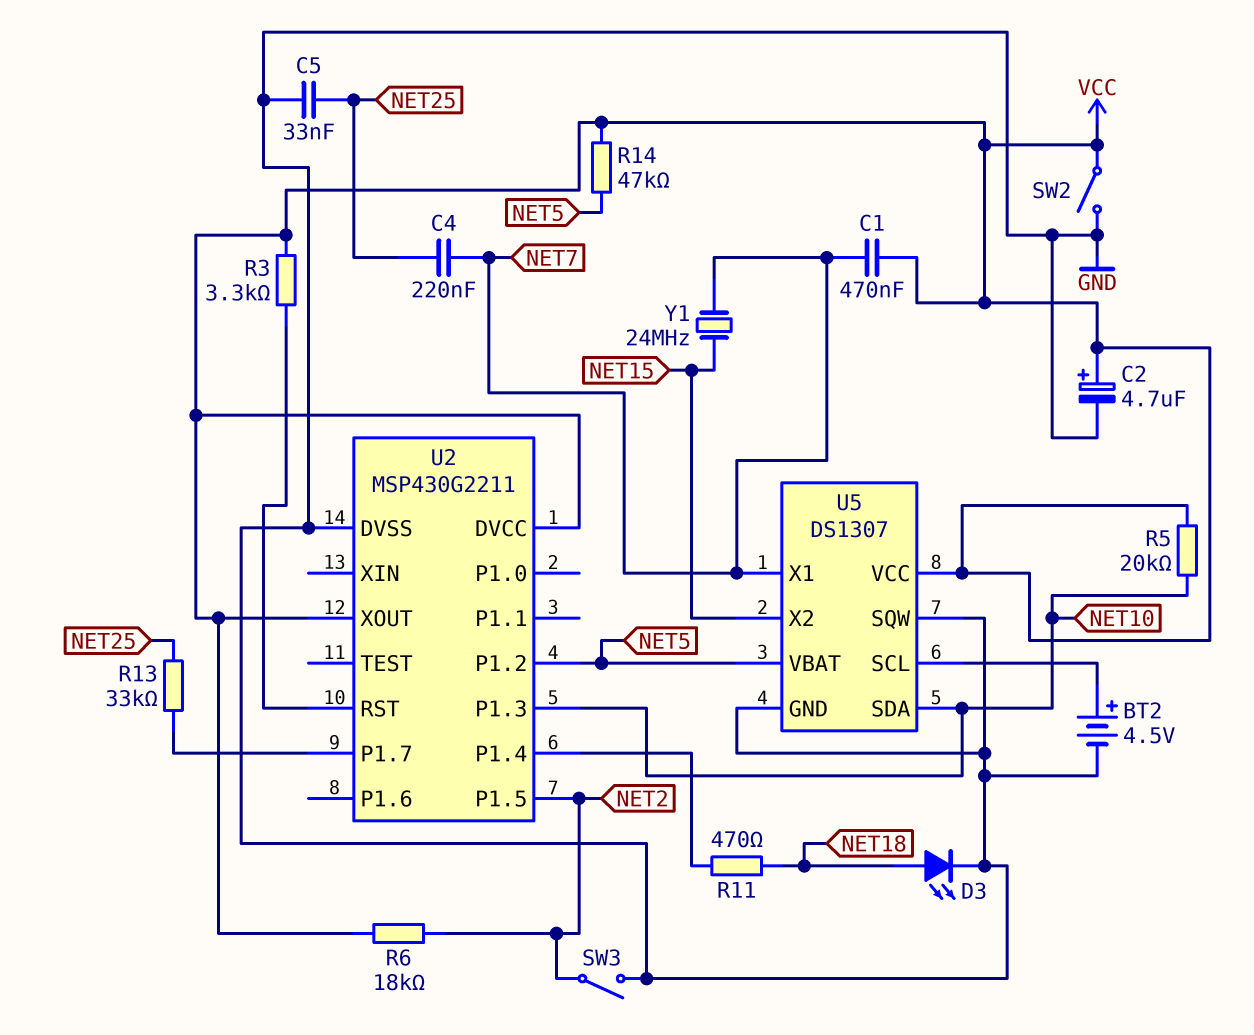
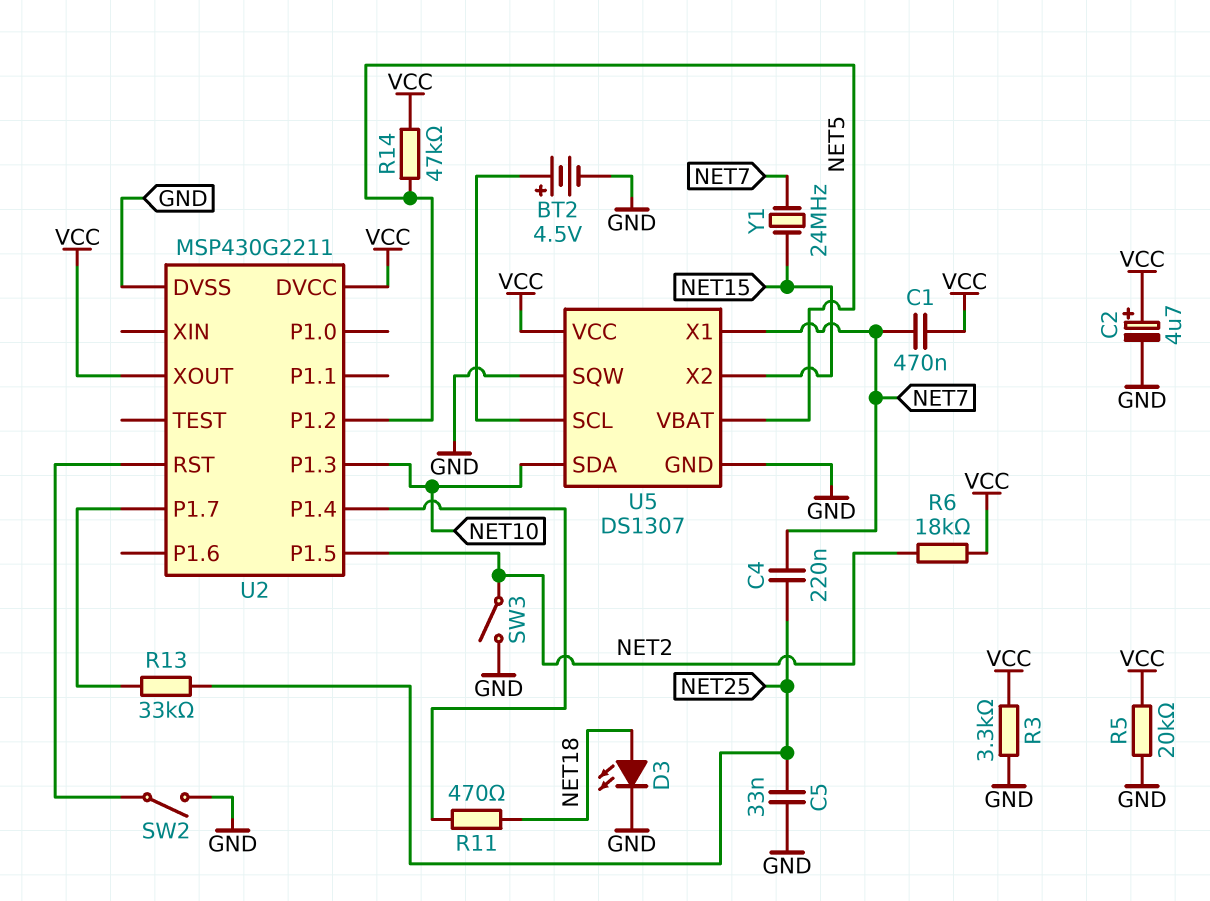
R3: 3.3k (U2/RST, VCC) -> 3.3k (GND, VCC)
R5: 20k (NET10, VCC) -> 20k (GND, VCC)
SW2: switch (GND, VCC) -> switch (GND, U2/RST)

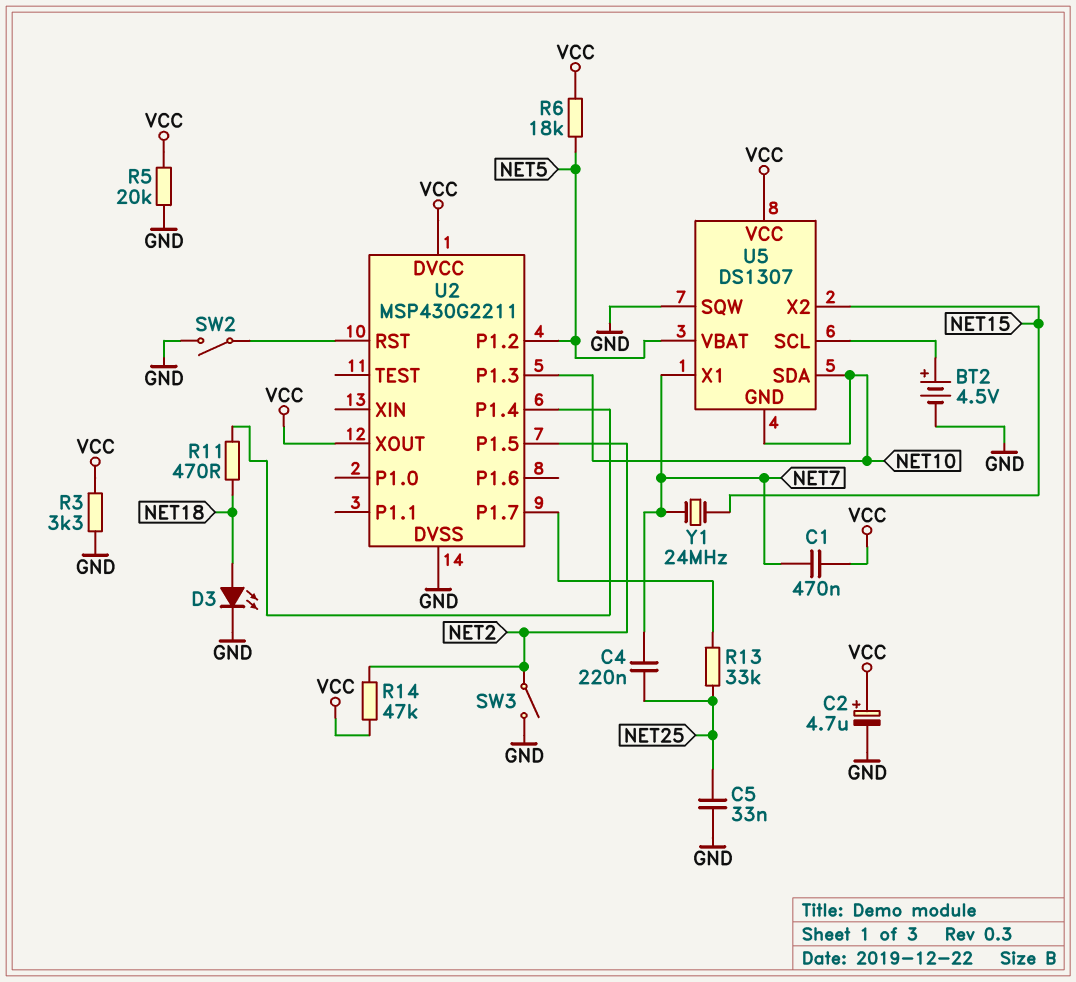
R6: 18k (NET2, VCC) -> 18k (NET5, VCC)
R14: 47k (NET5, VCC) -> 47k (NET2, VCC)
U5 pin GND: GND -> NET10

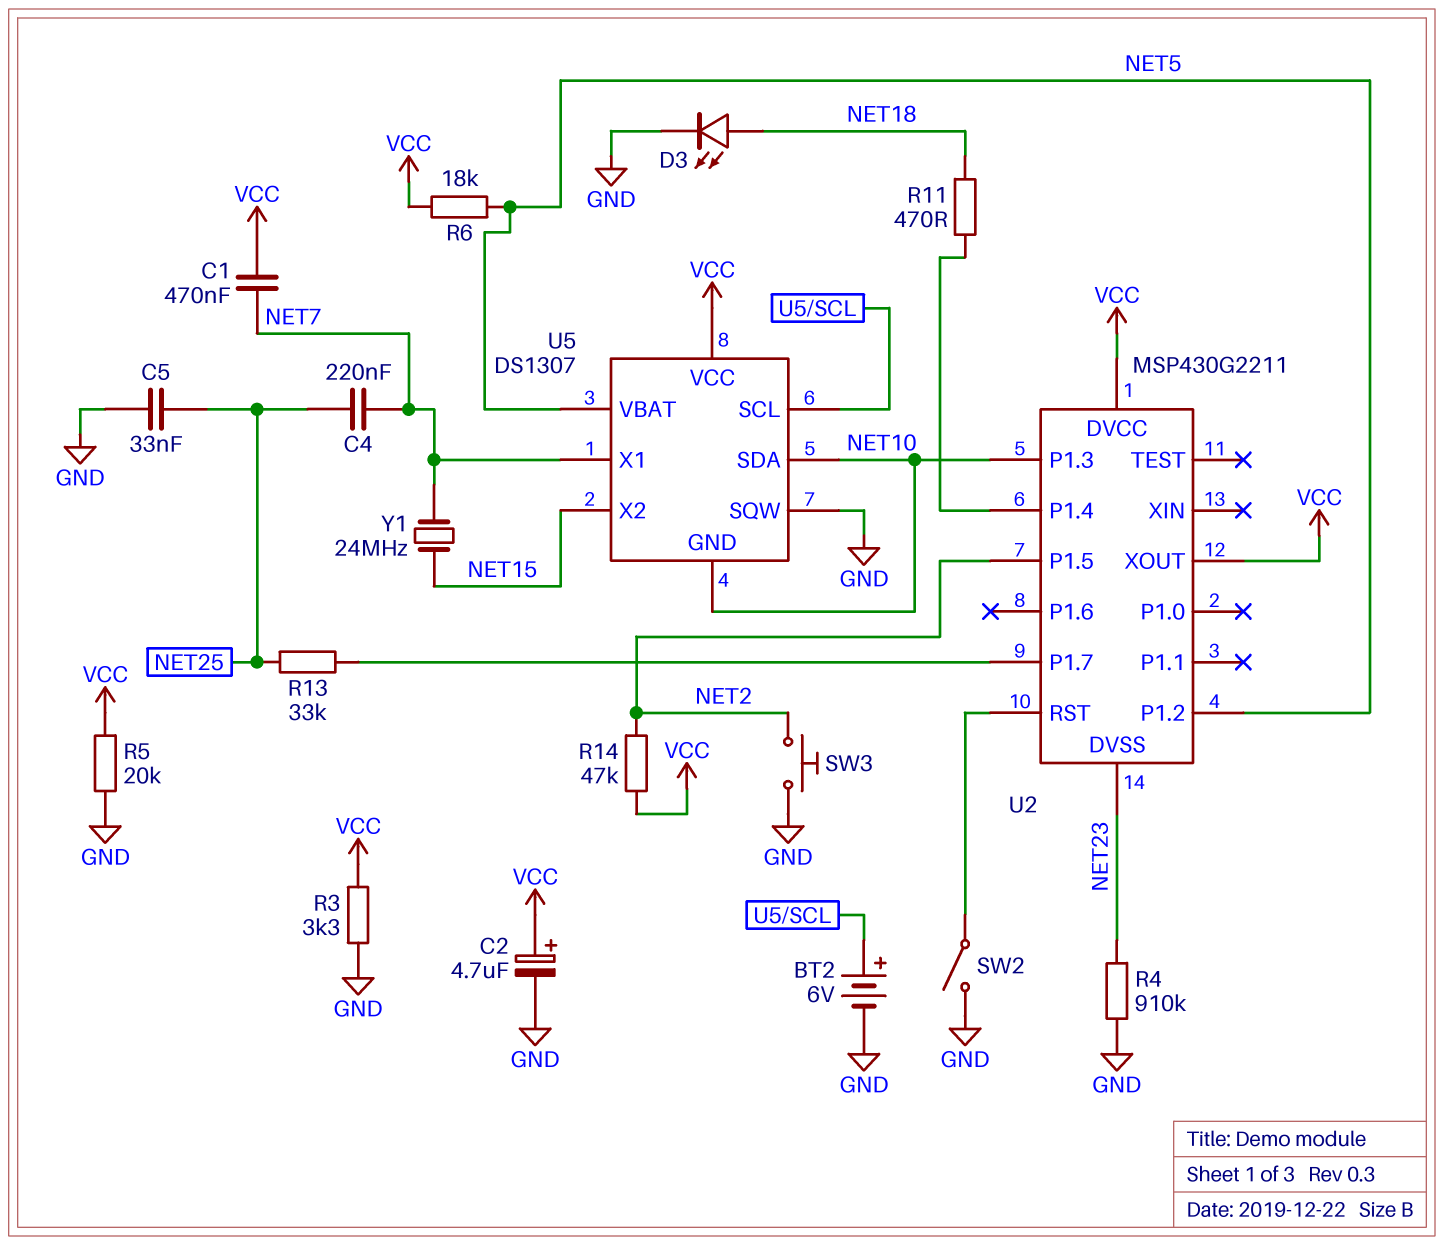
BT2: 4.5V (plus U5/SCL, minus GND) -> 6V (plus U5/SCL, minus GND)
R4: none -> 910k (GND, NET23)
SW3: switch (GND, NET2) -> button (GND, NET2)
U2 pin DVSS: GND -> NET23

